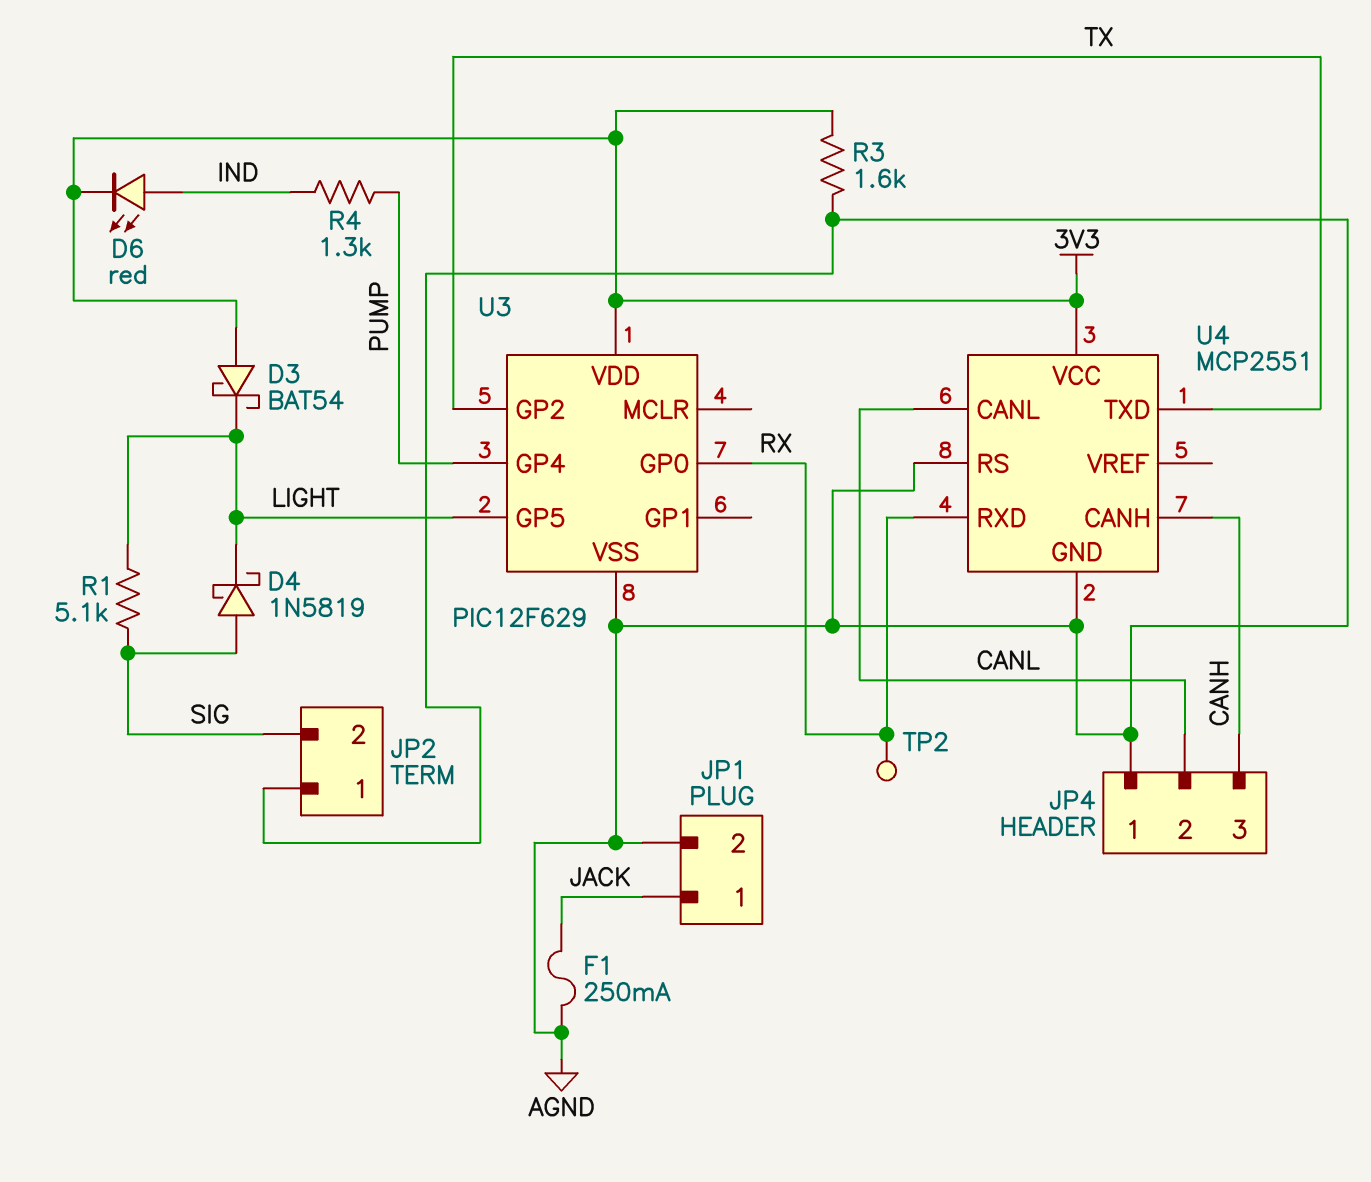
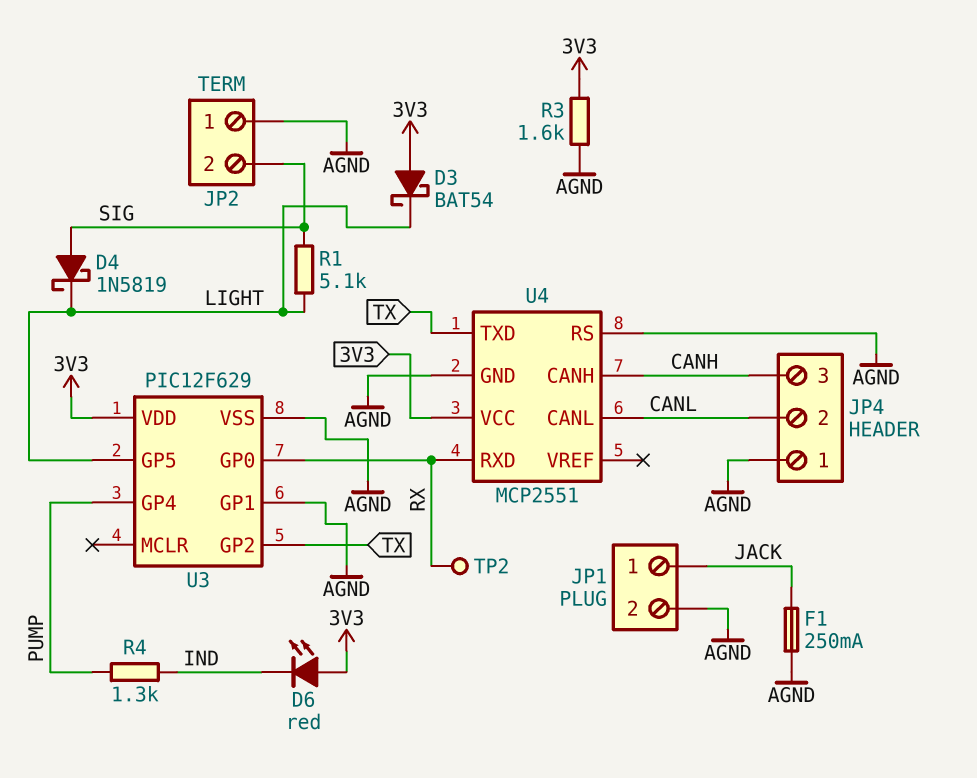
D6: LED red (A IND, K 3V3) -> LED red (A 3V3, K IND)
U3 pin GP1: none -> AGND

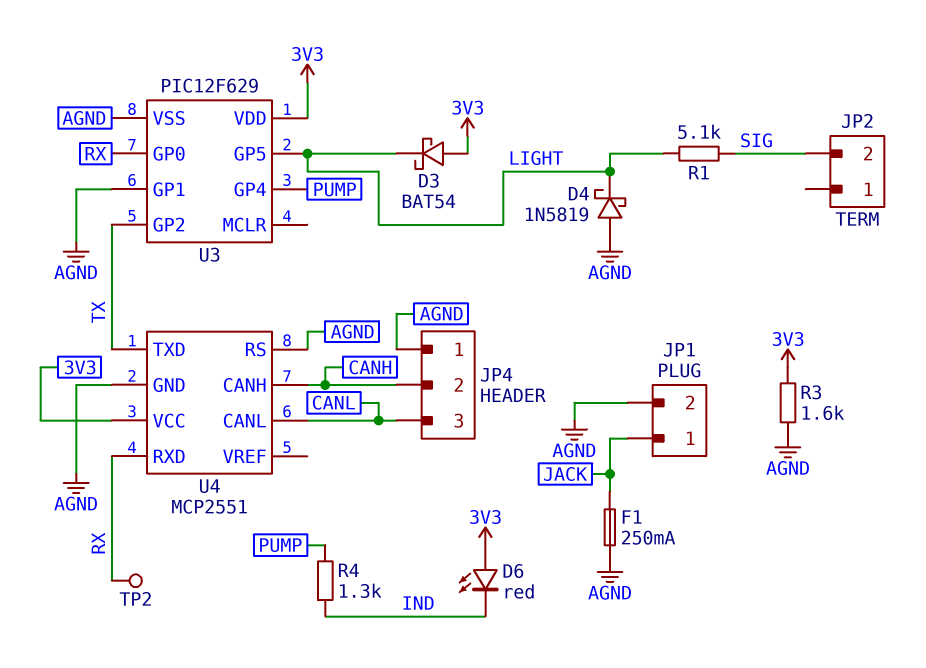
D4: schottky 1N5819 (A SIG, K LIGHT) -> schottky 1N5819 (A AGND, K LIGHT)
JP2 pin 1: AGND -> none
JP4 pin 2: CANL -> CANH
JP4 pin 3: CANH -> CANL

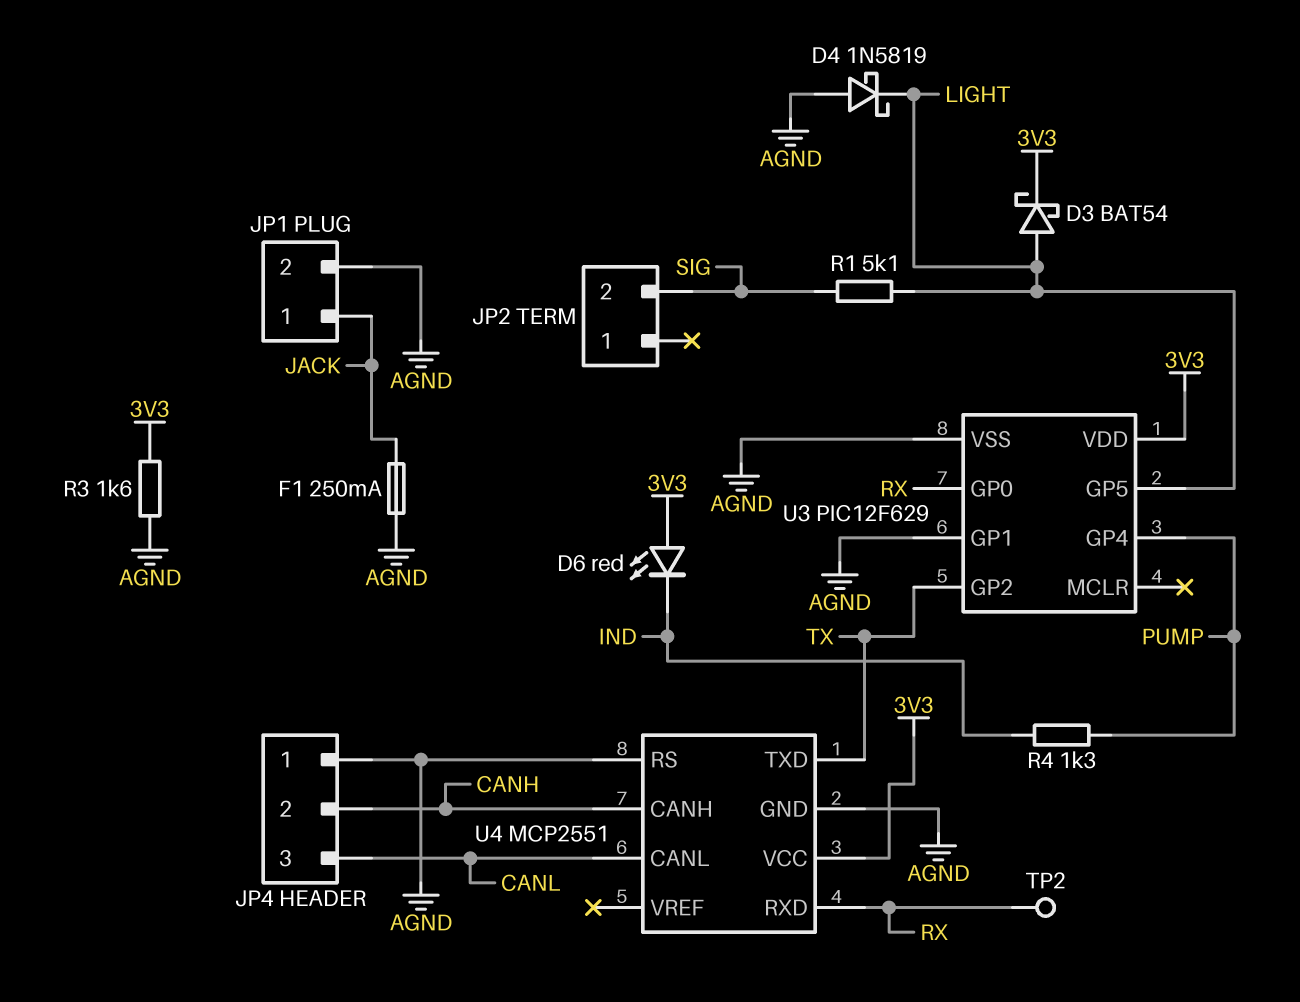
D3: schottky BAT54 (A 3V3, K LIGHT) -> schottky BAT54 (A LIGHT, K 3V3)

